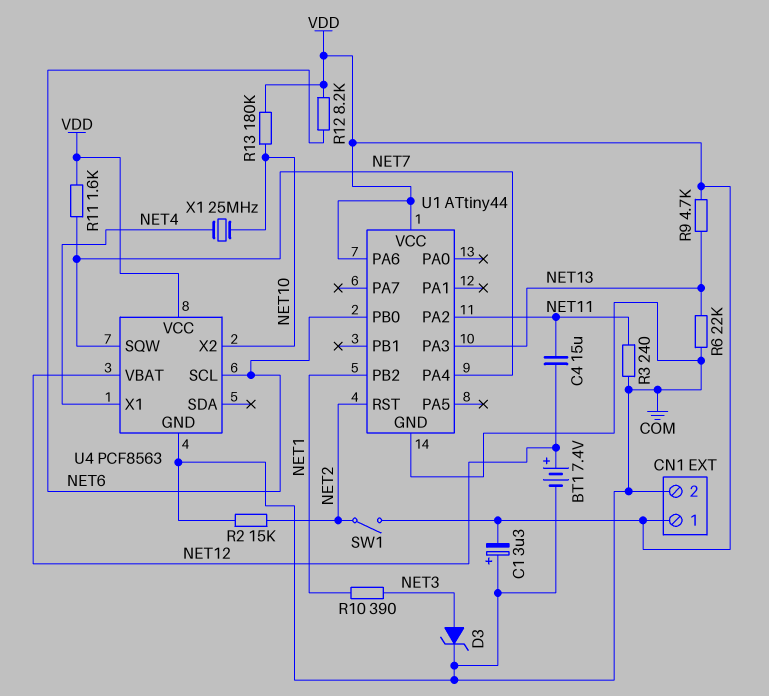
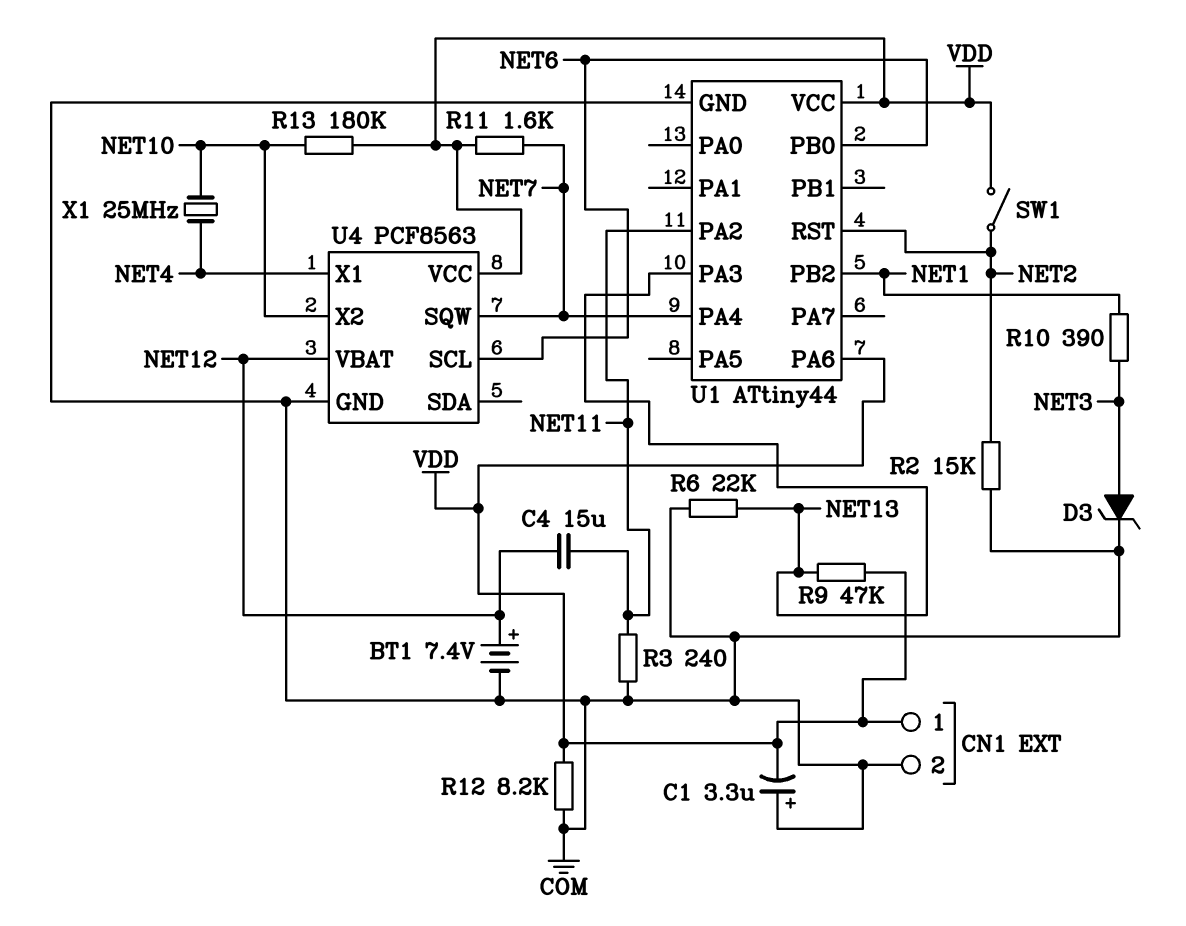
R9: 4.7k (NET13, VDD) -> 47k (NET13, VDD)
R12: 8.2k (NET6, VDD) -> 8.2k (COM, VDD)

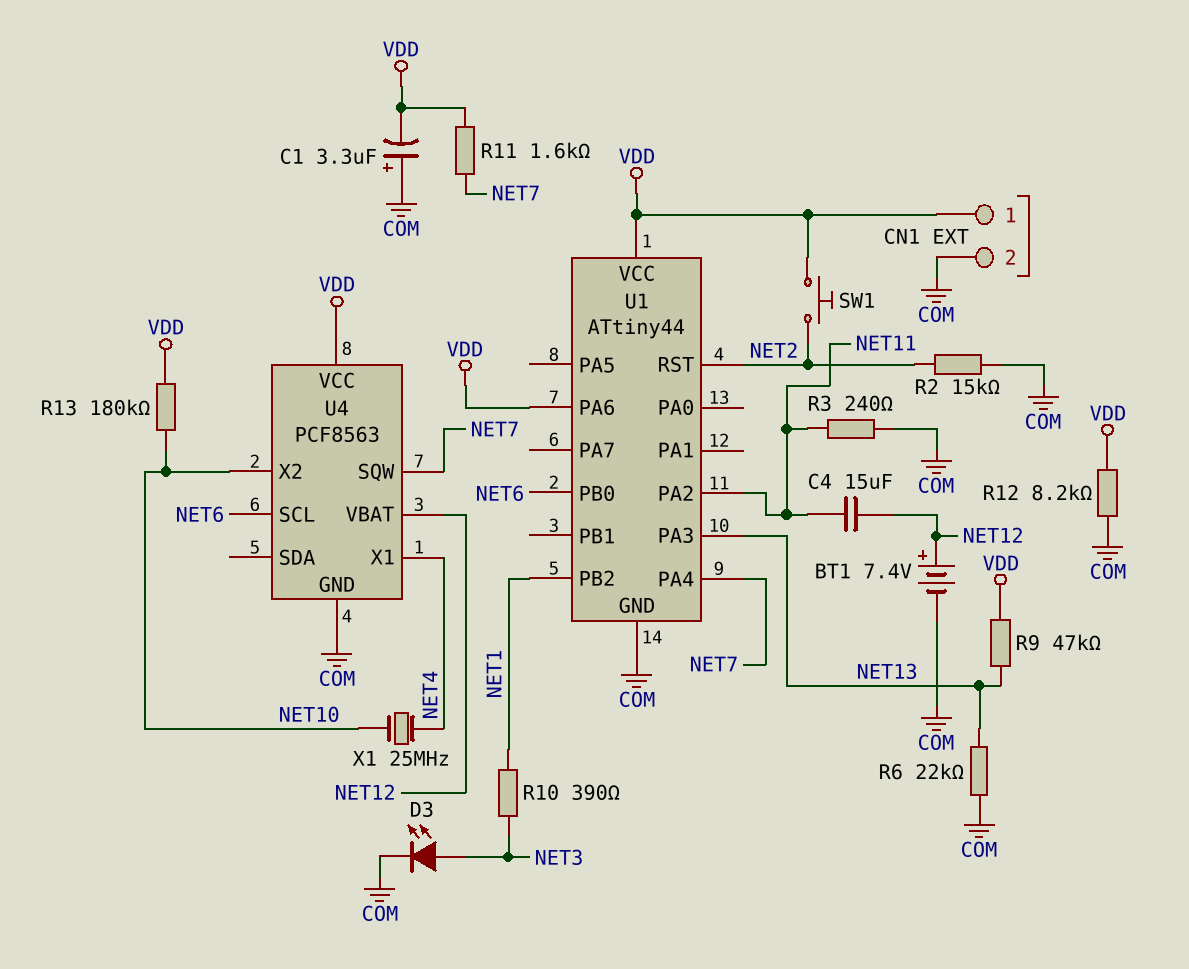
D3: zener (A NET3, K COM) -> LED (A NET3, K COM)
SW1: switch (NET2, VDD) -> button (NET2, VDD)

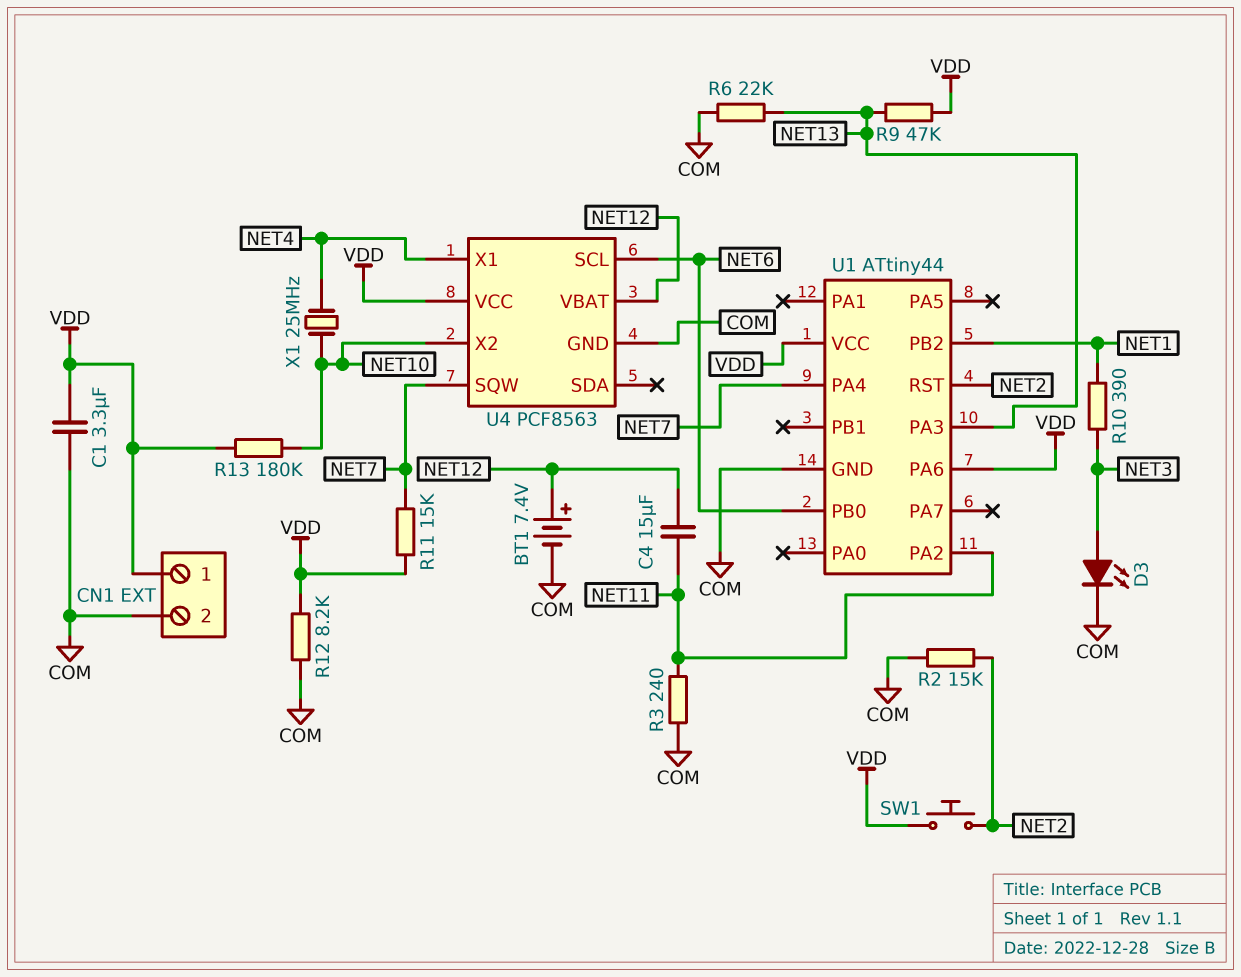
C1: 3.3uF (plus COM, minus VDD) -> 3.3uF (COM, VDD)
R11: 1.6k (NET7, VDD) -> 15k (NET7, VDD)

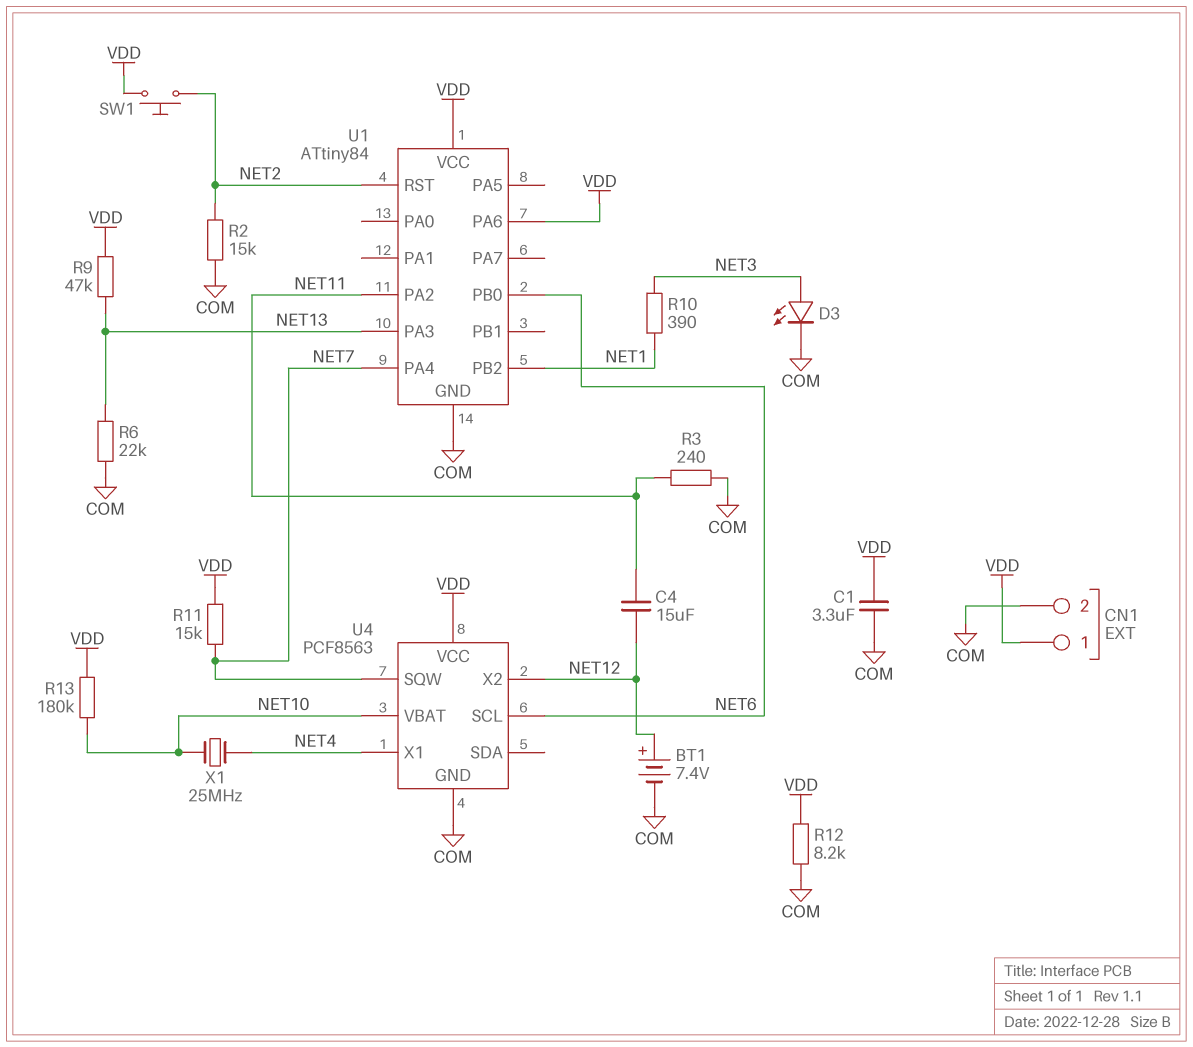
U1: ATtiny44 -> ATtiny84
U4 pin VBAT: NET12 -> NET10
U4 pin X2: NET10 -> NET12

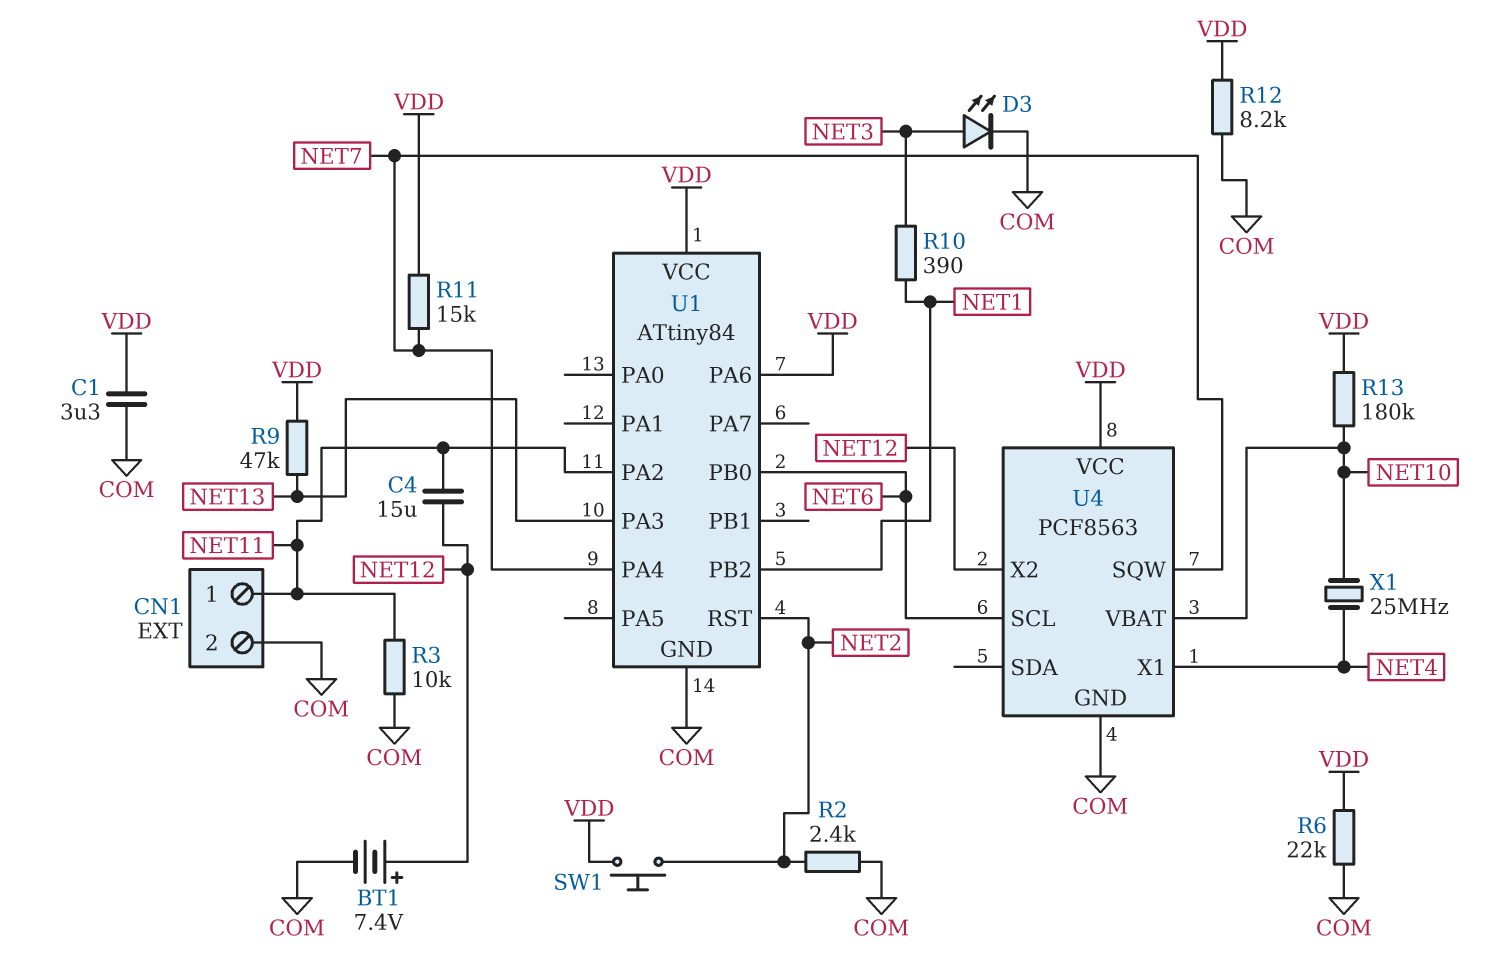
CN1 pin 1: VDD -> NET11
R2: 15k (COM, NET2) -> 2.4k (COM, NET2)
R3: 240 (COM, NET11) -> 10k (COM, NET11)
R6: 22k (COM, NET13) -> 22k (COM, VDD)

